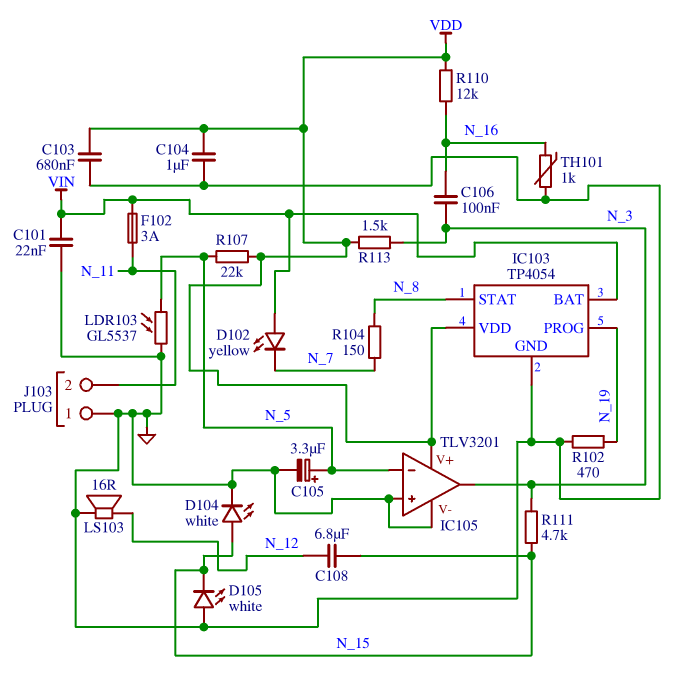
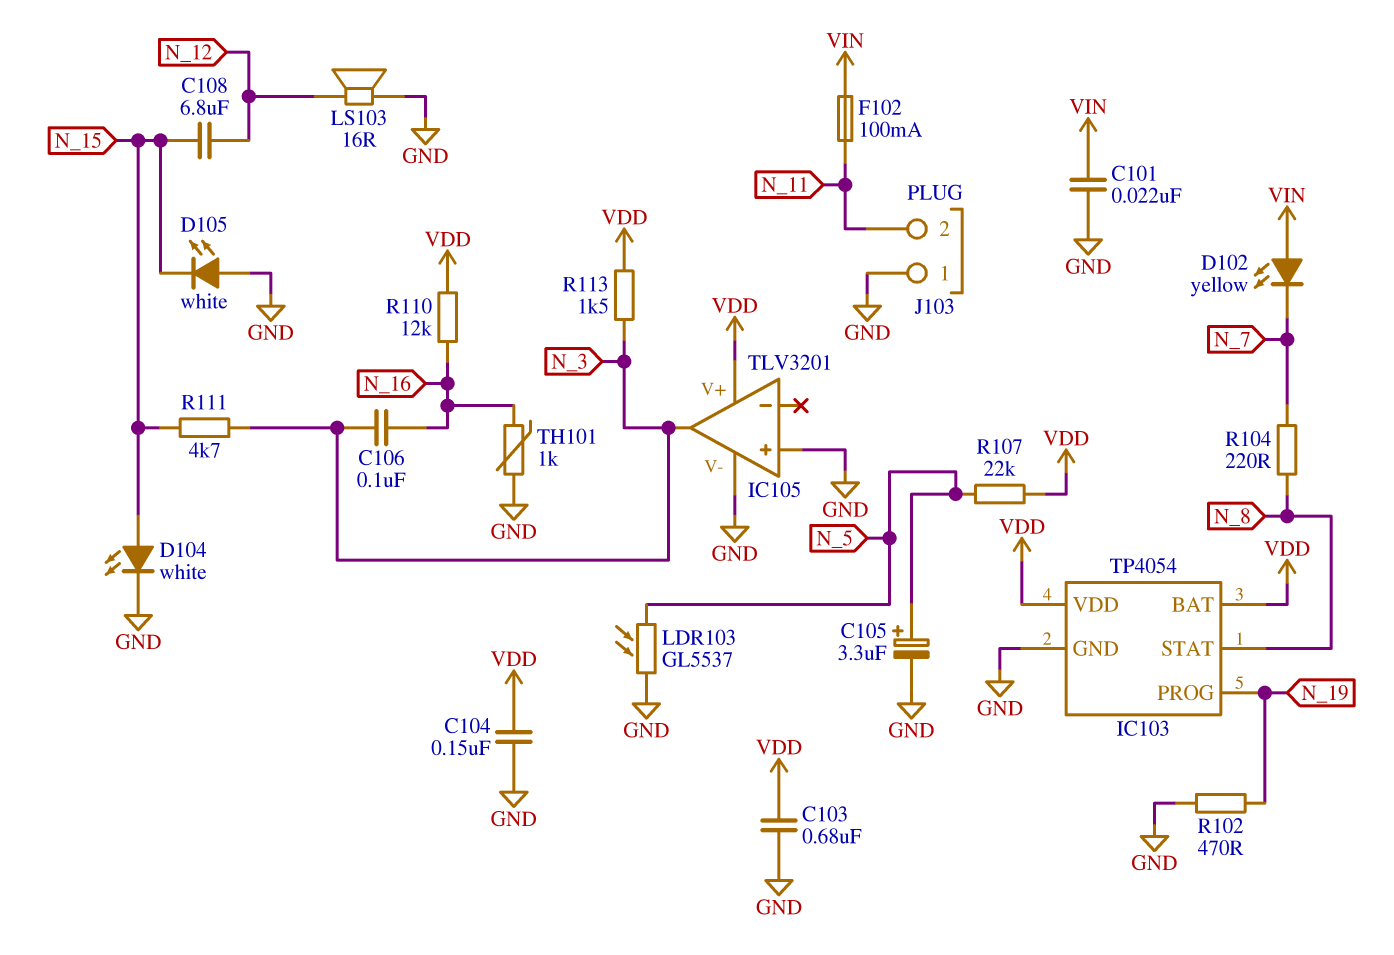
C104: 1uF (GND, VDD) -> 150nF (GND, VDD)
F102: 3A (N_11, VIN) -> 100mA (N_11, VIN)
IC103 pin BAT: VIN -> VDD
IC105 pin in-: N_5 -> none
R104: 150 (N_7, N_8) -> 220 (N_7, N_8)

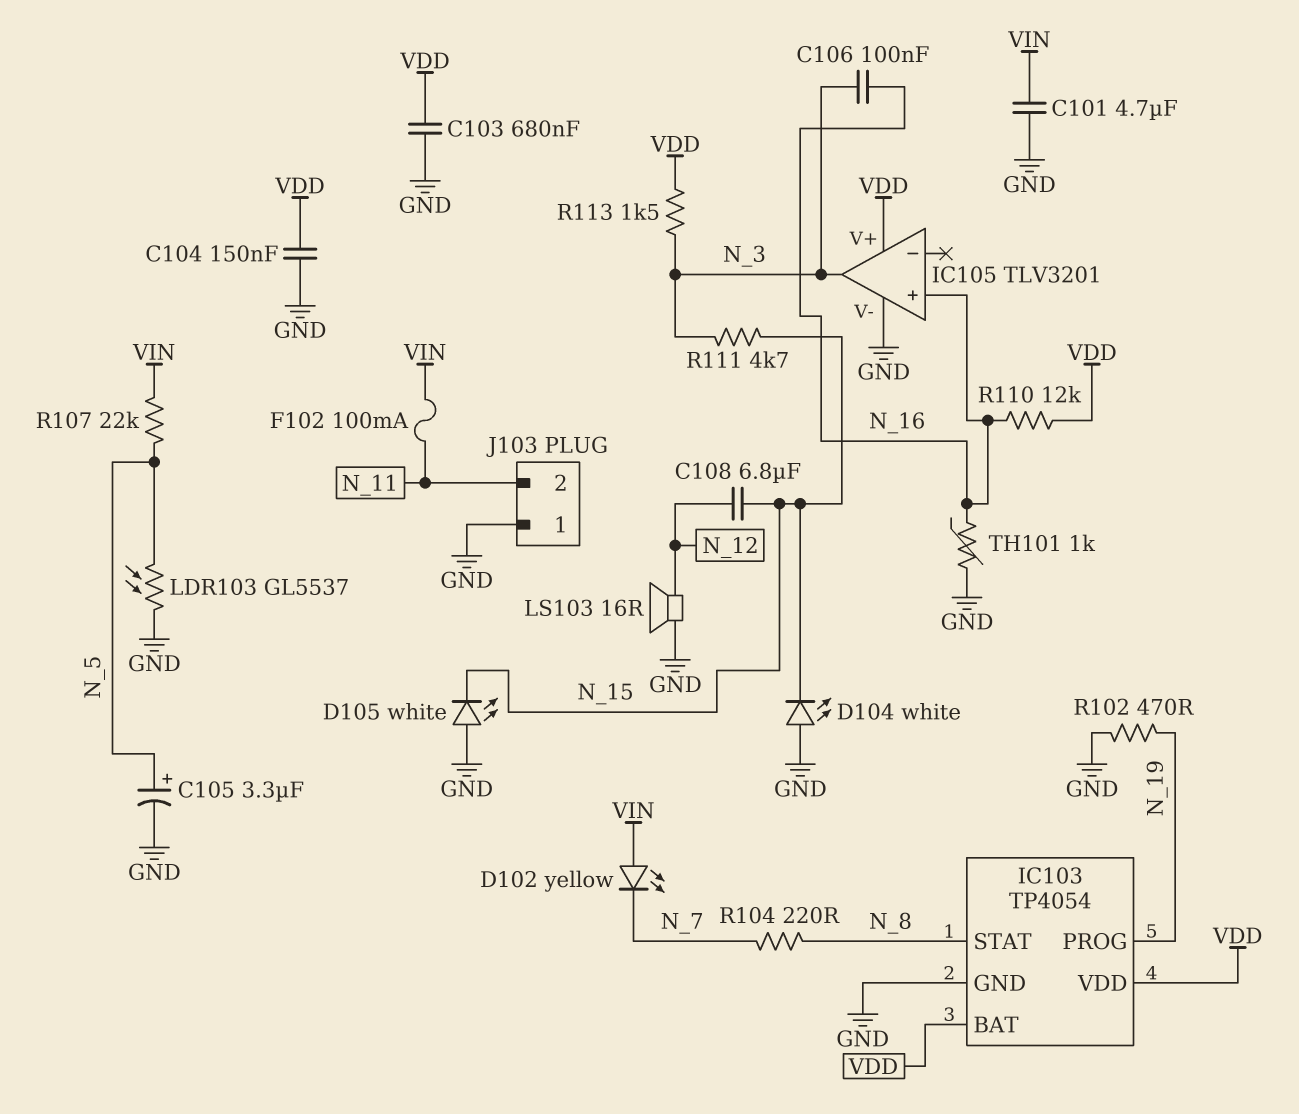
C101: 22nF (GND, VIN) -> 4.7uF (GND, VIN)
D104: LED white (A N_15, K GND) -> LED white (A GND, K N_15)
IC105 pin in+: GND -> N_16
R107: 22k (N_5, VDD) -> 22k (N_5, VIN)

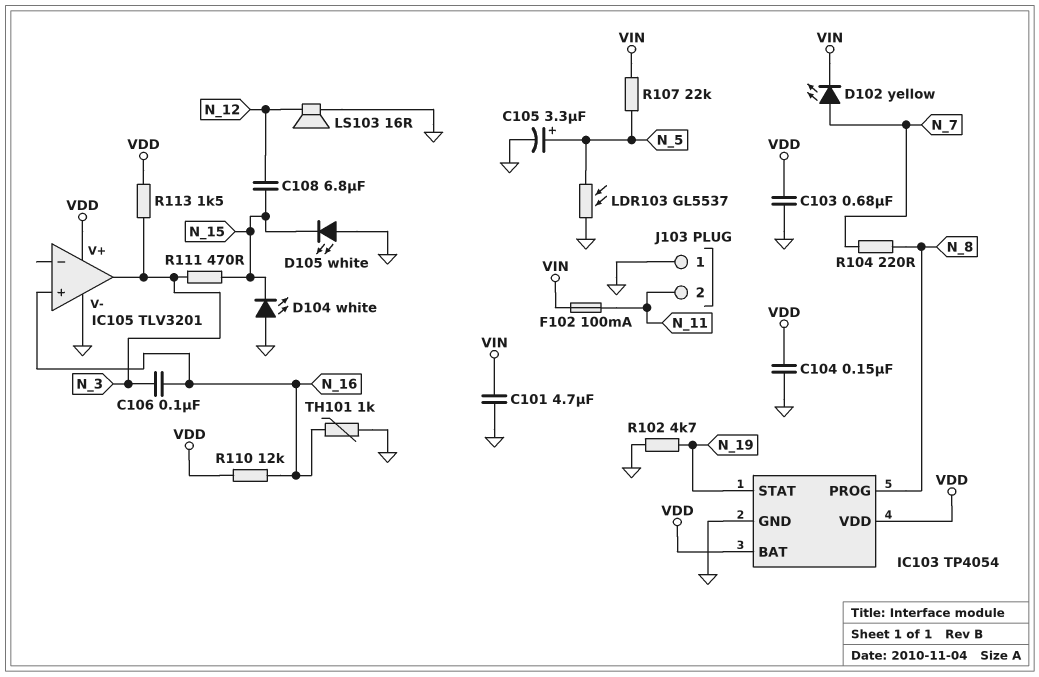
D102: LED yellow (A VIN, K N_7) -> LED yellow (A N_7, K VIN)
IC103 pin PROG: N_19 -> N_8
IC103 pin STAT: N_8 -> N_19
R102: 470 (GND, N_19) -> 4.7k (GND, N_19)
R111: 4.7k (N_3, N_15) -> 470 (N_3, N_15)

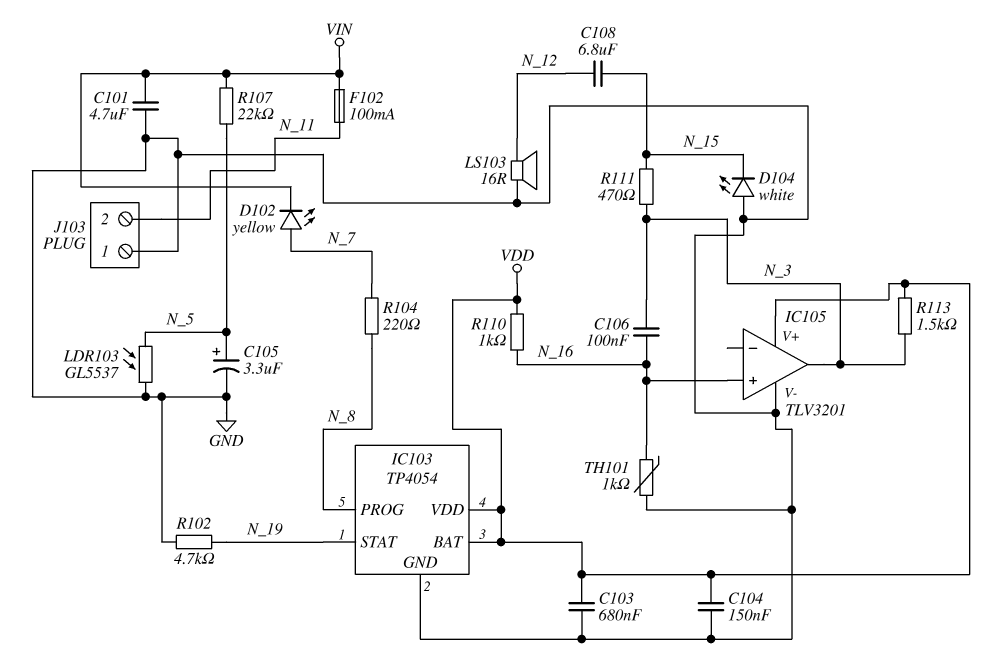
D105: LED white (A GND, K N_15) -> none
R110: 12k (N_16, VDD) -> 1k (N_16, VDD)

